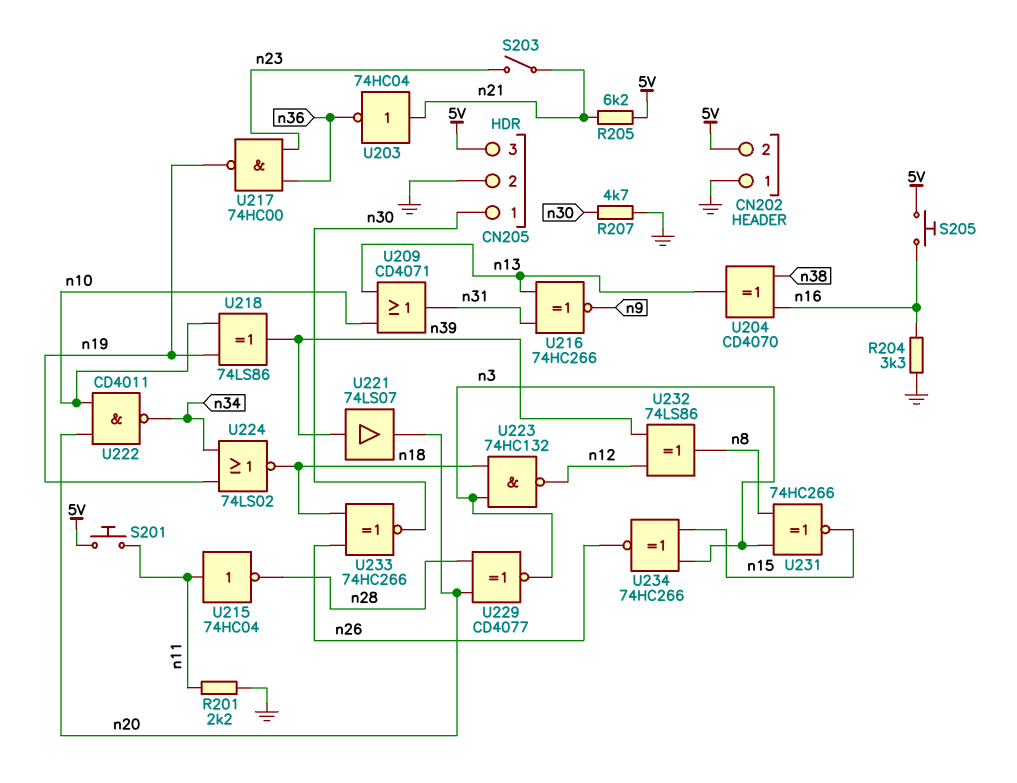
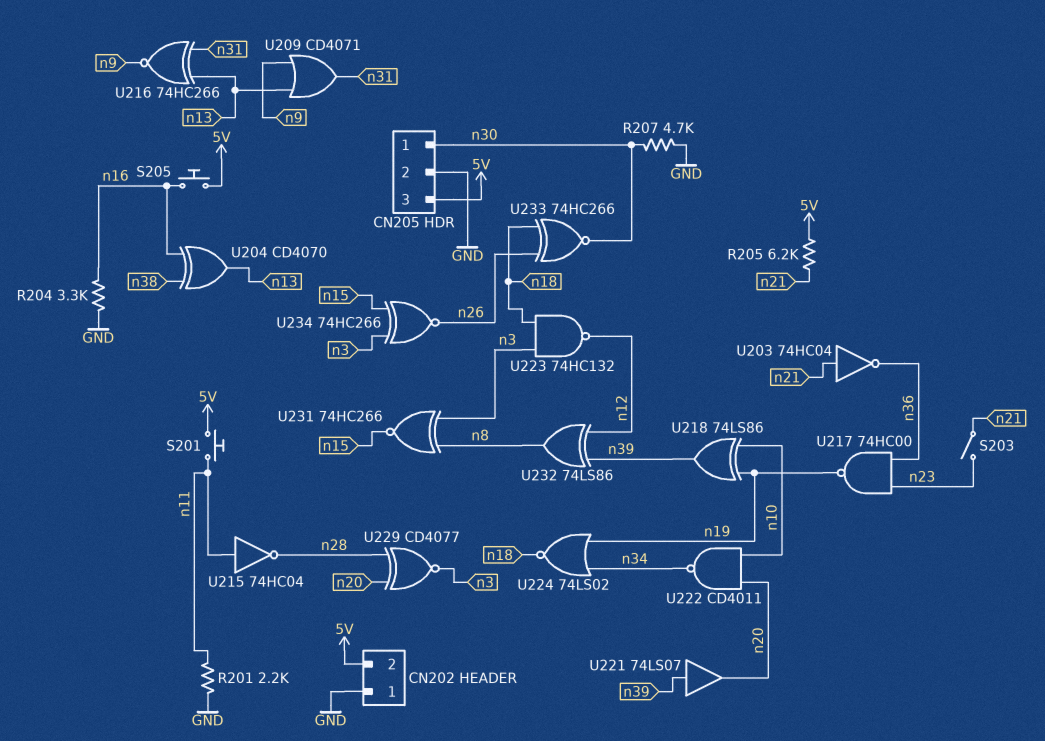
U209: OR CD4071 (in n10, in n13, out n31) -> OR CD4071 (in n9, in n13, out n31)

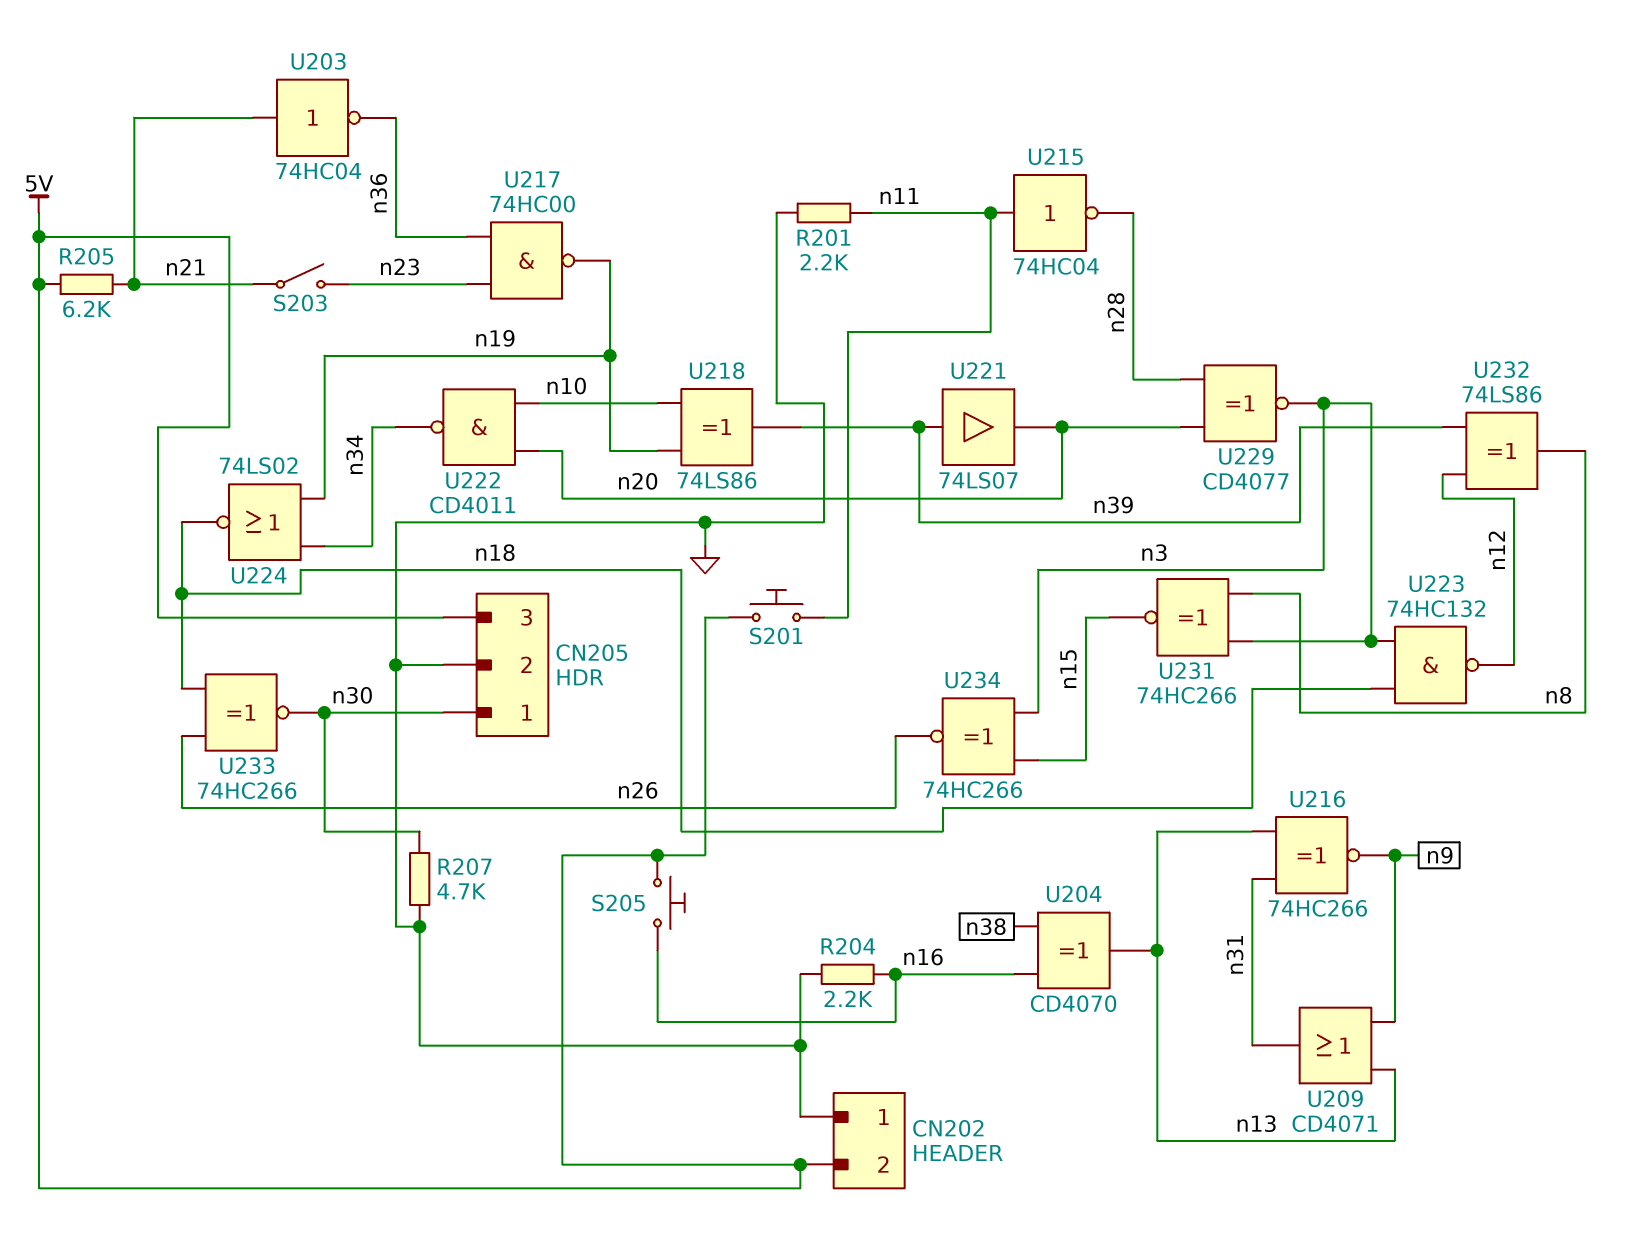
R204: 3.3k (GND, n16) -> 2.2k (GND, n16)

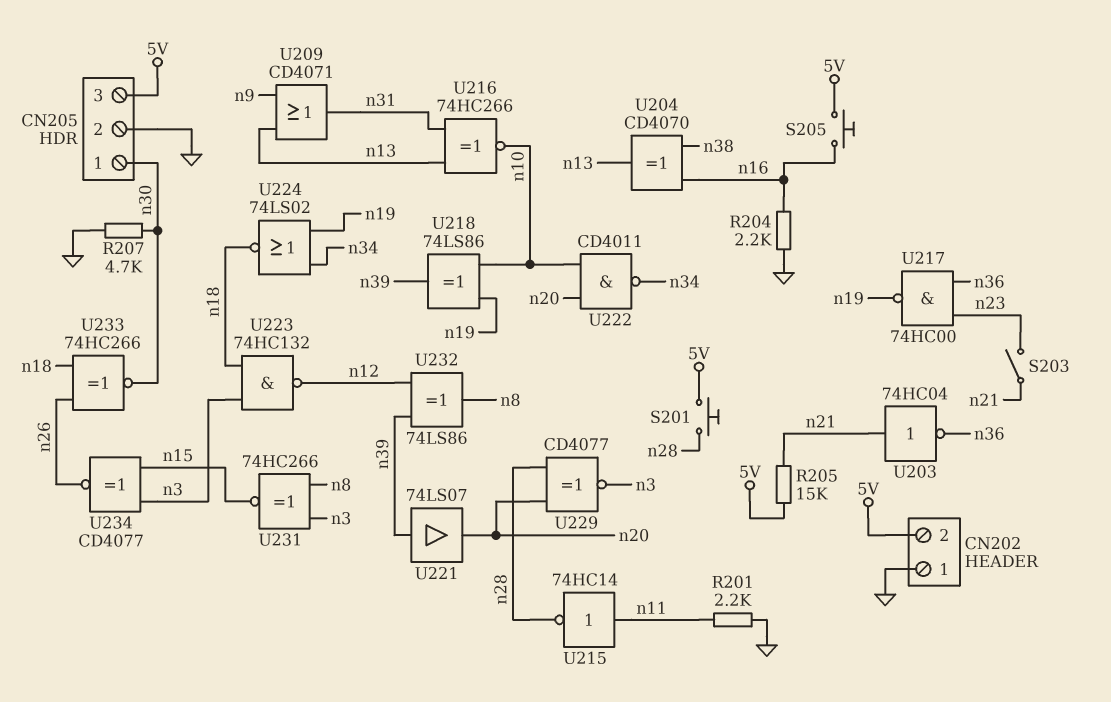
R205: 6.2k (5V, n21) -> 15k (5V, n21)
S201: button (5V, n11) -> button (5V, n28)
U215: NOT 74HC04 (in n11, out n28) -> NOT 74HC14 (in n11, out n28)
U216: XNOR 74HC266 (in n13, in n31, out n9) -> XNOR 74HC266 (in n13, in n31, out n10)
U234: XNOR 74HC266 (in n3, in n15, out n26) -> XNOR CD4077 (in n3, in n15, out n26)

